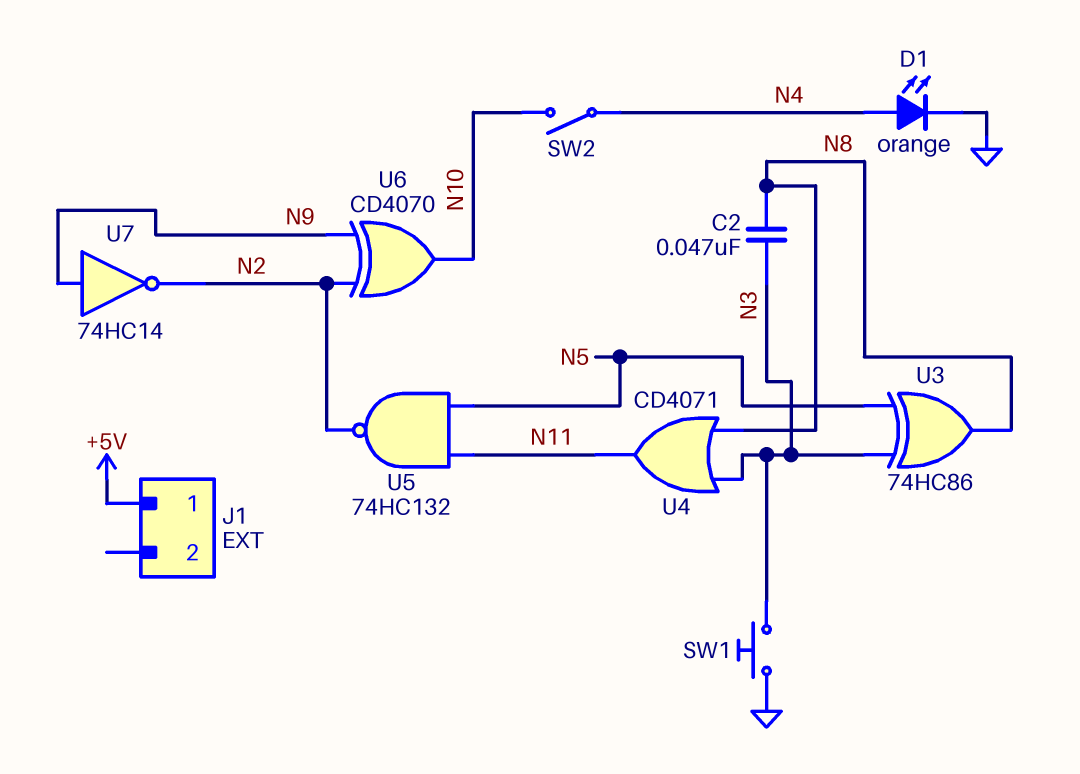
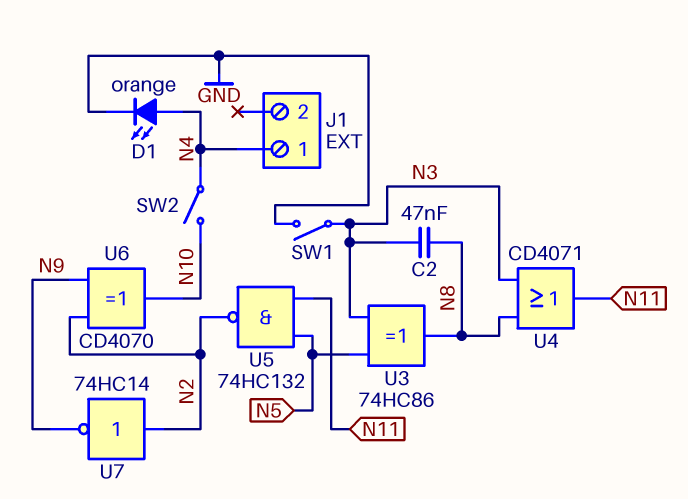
J1 pin 1: +5V -> N4
SW1: button (GND, N3) -> switch (GND, N3)
U7: NOT 74HC14 (in N9, out N2) -> NOT 74HC14 (in N2, out N9)

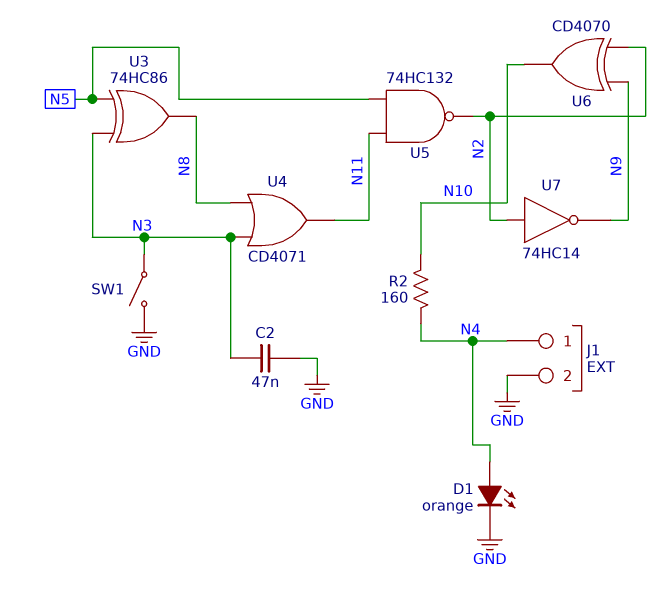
C2: 47nF (N3, N8) -> 47nF (GND, N3)
J1 pin 2: none -> GND
R2: none -> 160 (N4, N10)
SW2: switch (N4, N10) -> none

